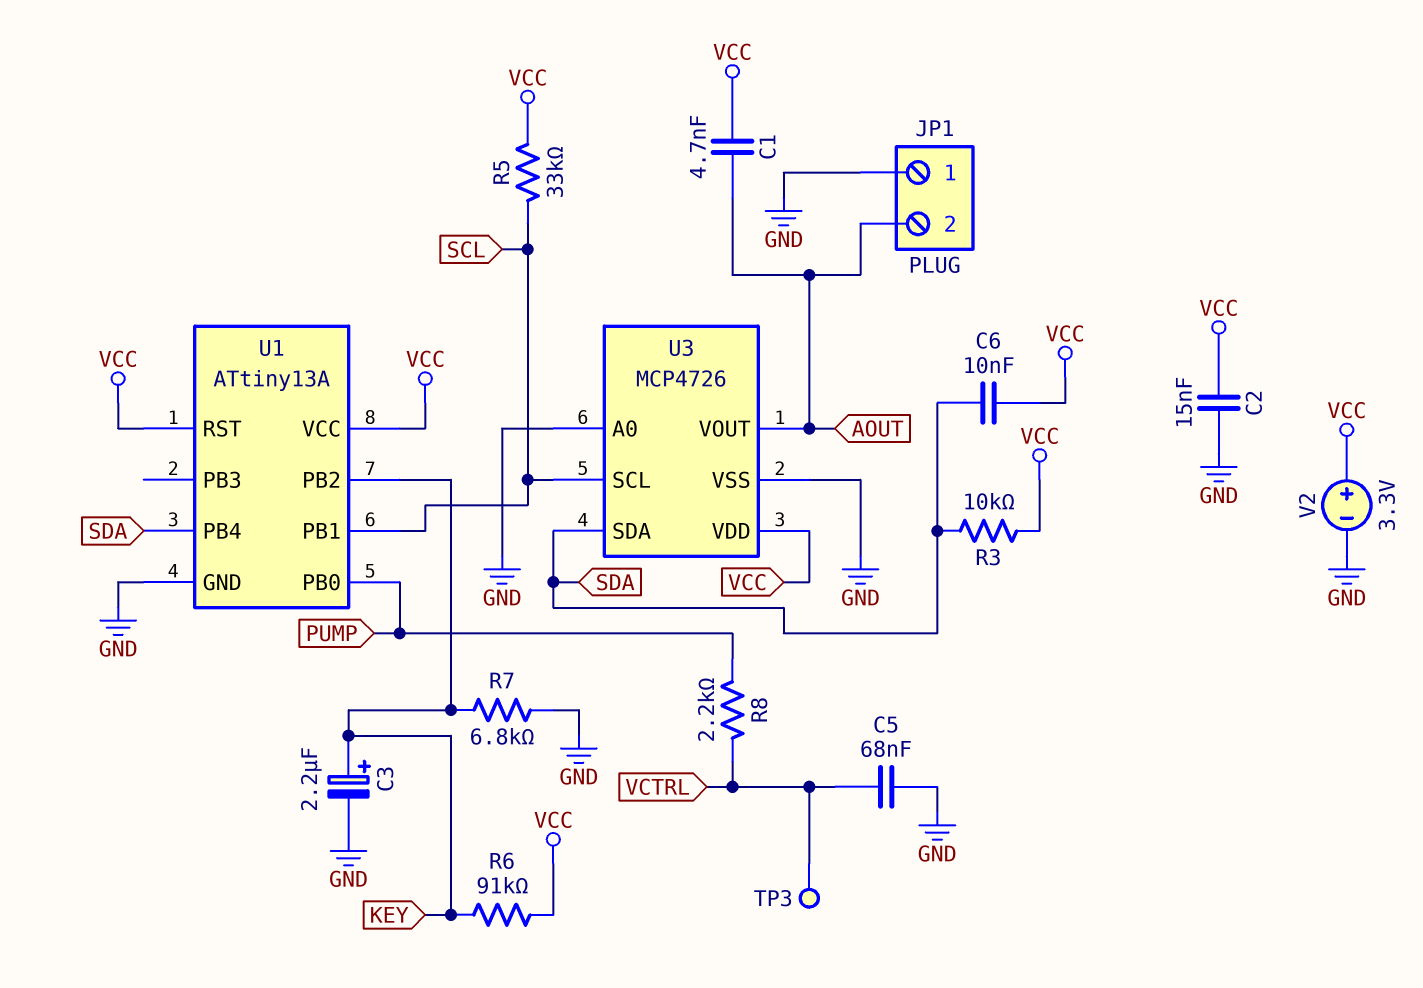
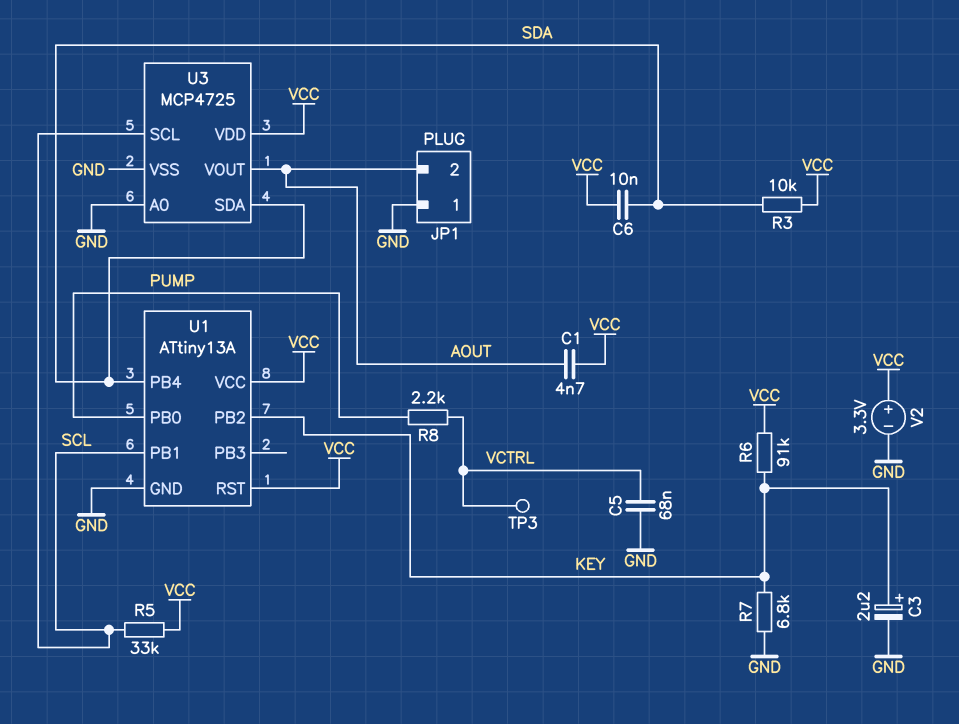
C2: 15nF (GND, VCC) -> none
U3: MCP4726 -> MCP4725

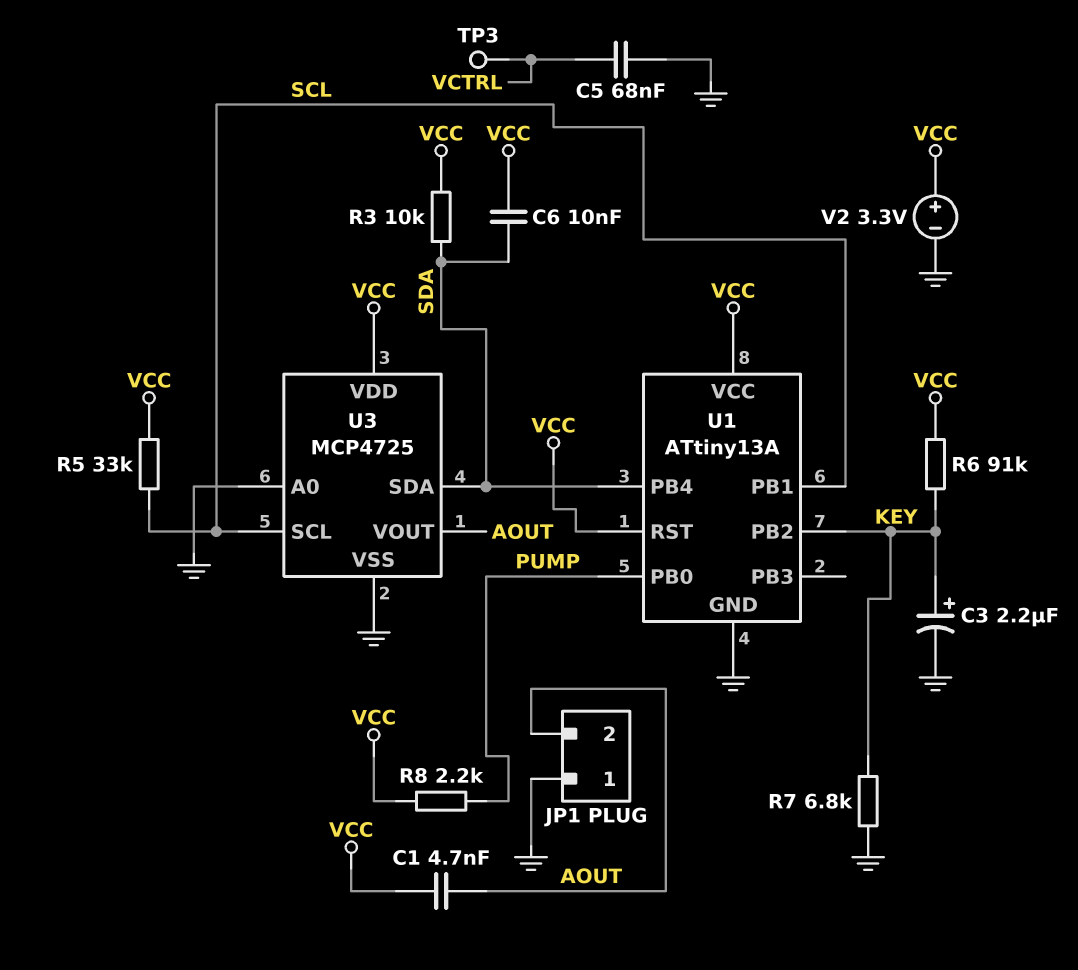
R8: 2.2k (PUMP, VCTRL) -> 2.2k (PUMP, VCC)

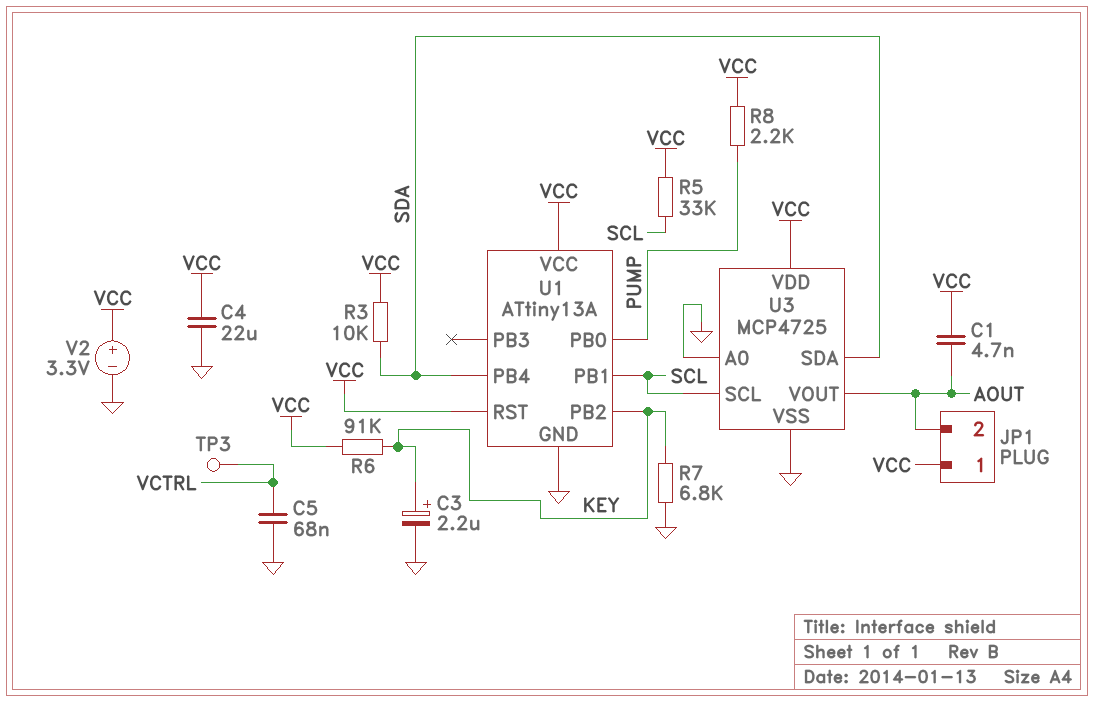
C4: none -> 22uF (GND, VCC)
C6: 10nF (SDA, VCC) -> none
JP1 pin 1: GND -> VCC

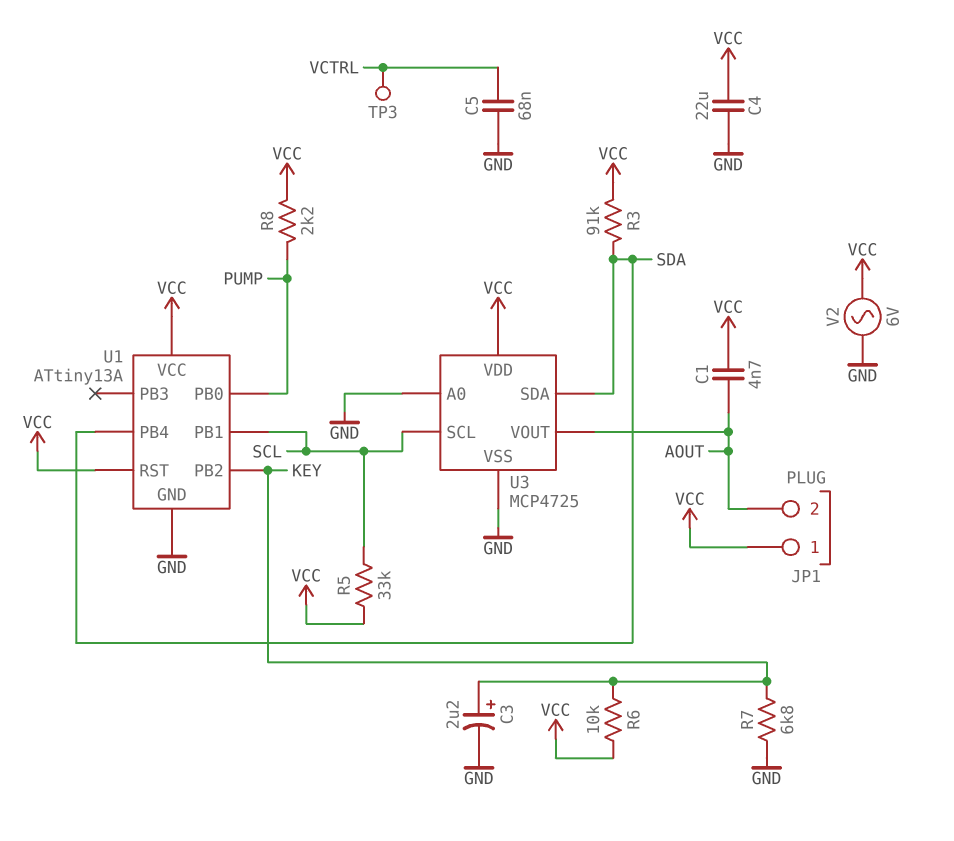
R3: 10k (SDA, VCC) -> 91k (SDA, VCC)
R6: 91k (KEY, VCC) -> 10k (KEY, VCC)
V2: 3.3V (plus VCC, minus GND) -> AC 6V (GND, VCC)

